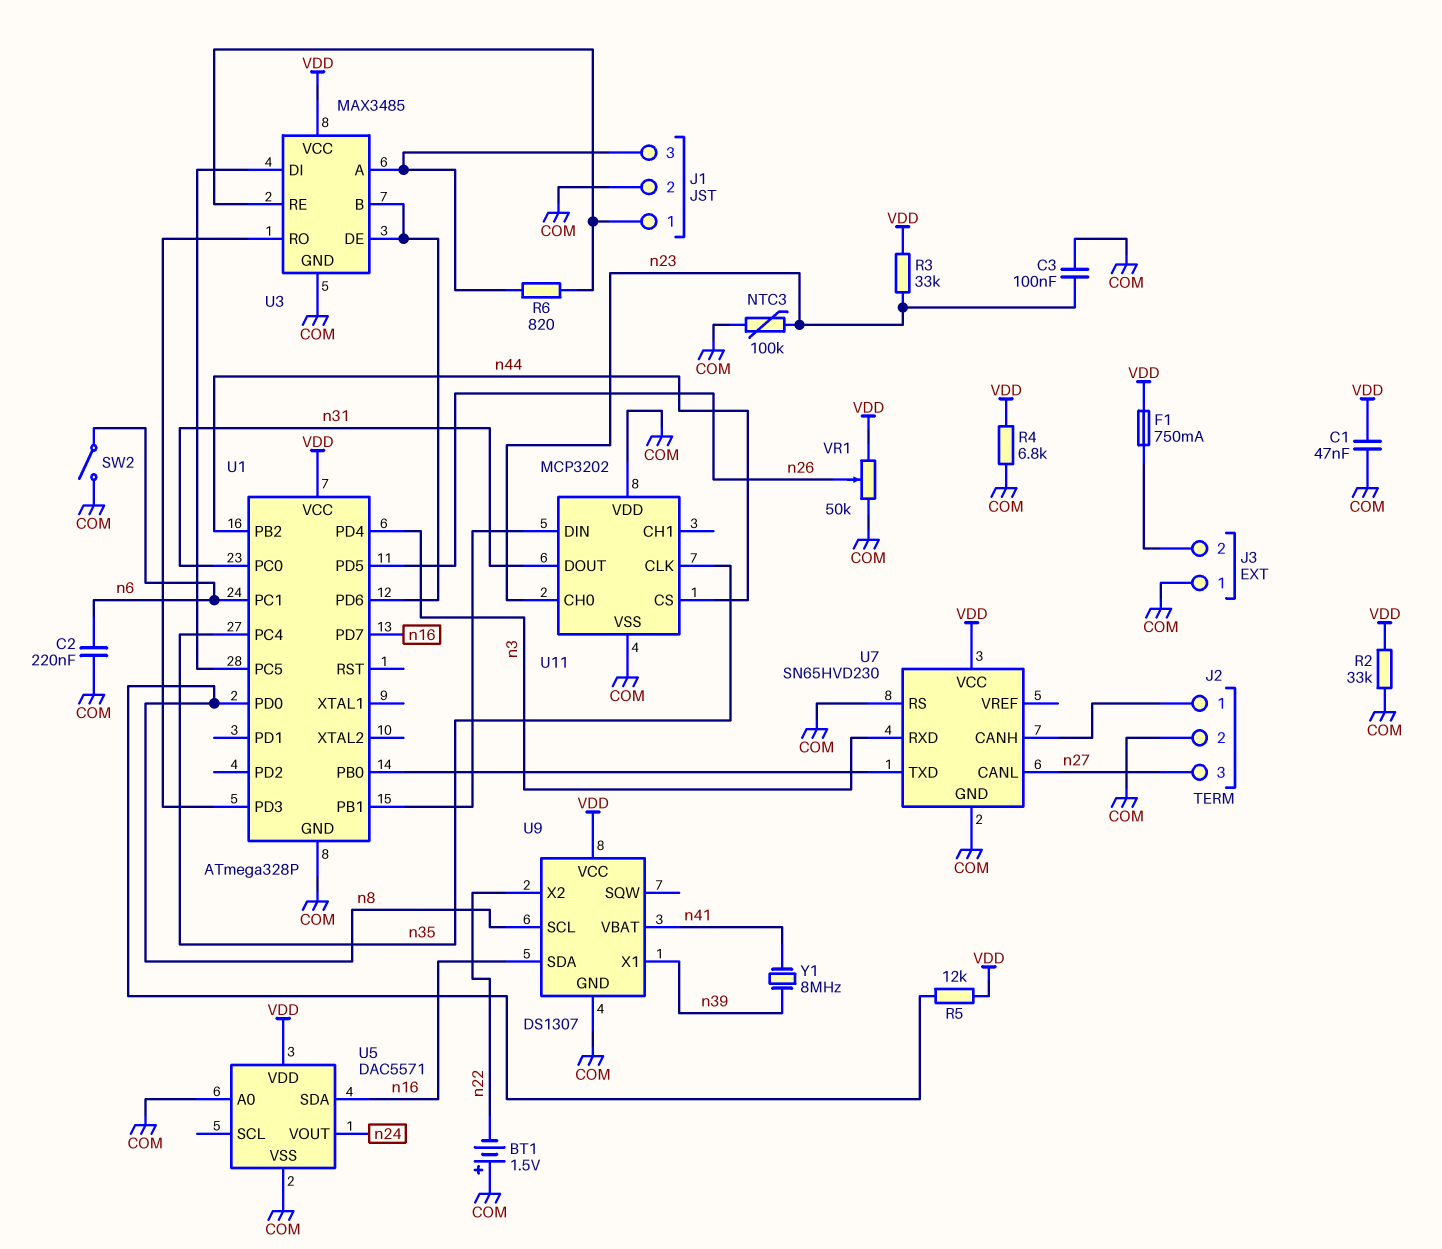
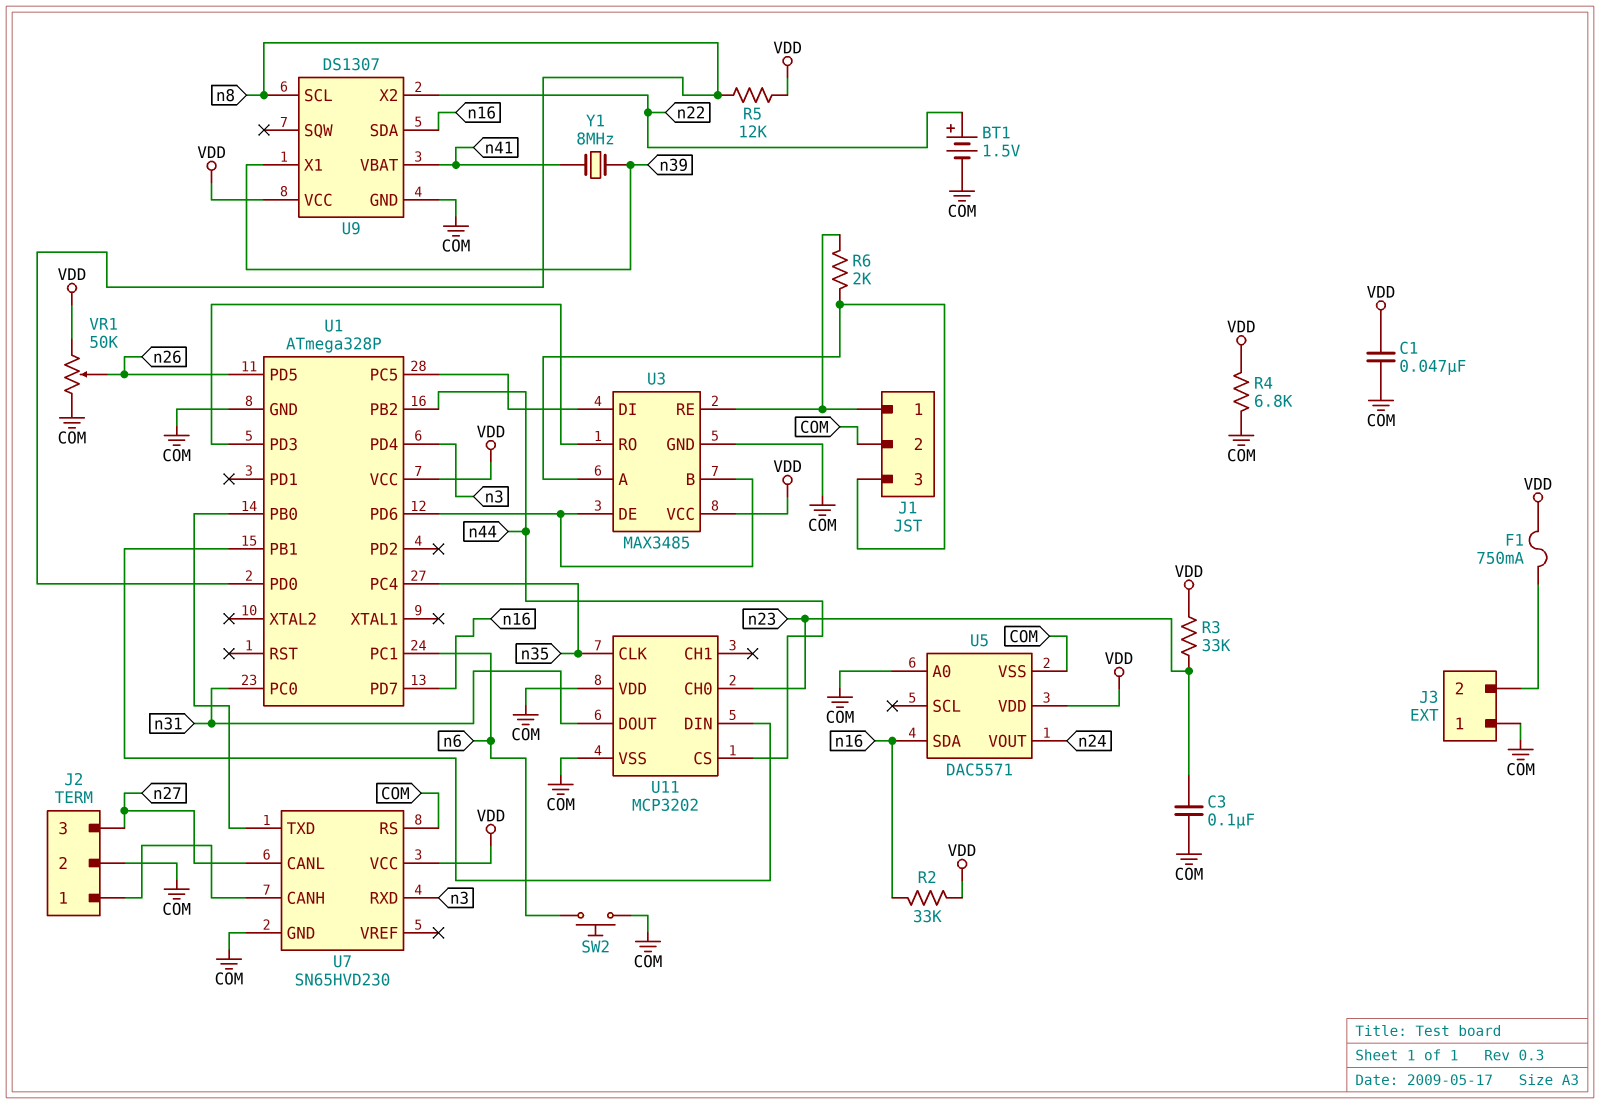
BT1: 1.5V (plus COM, minus n22) -> 1.5V (plus n22, minus COM)
C2: 220nF (COM, n6) -> none
NTC3: 100k (COM, n23) -> none
R2: 33k (COM, VDD) -> 33k (VDD, n16)
R6: 820 (J1/1, J1/3) -> 2k (J1/1, J1/3)
SW2: switch (COM, n6) -> button (COM, n6)

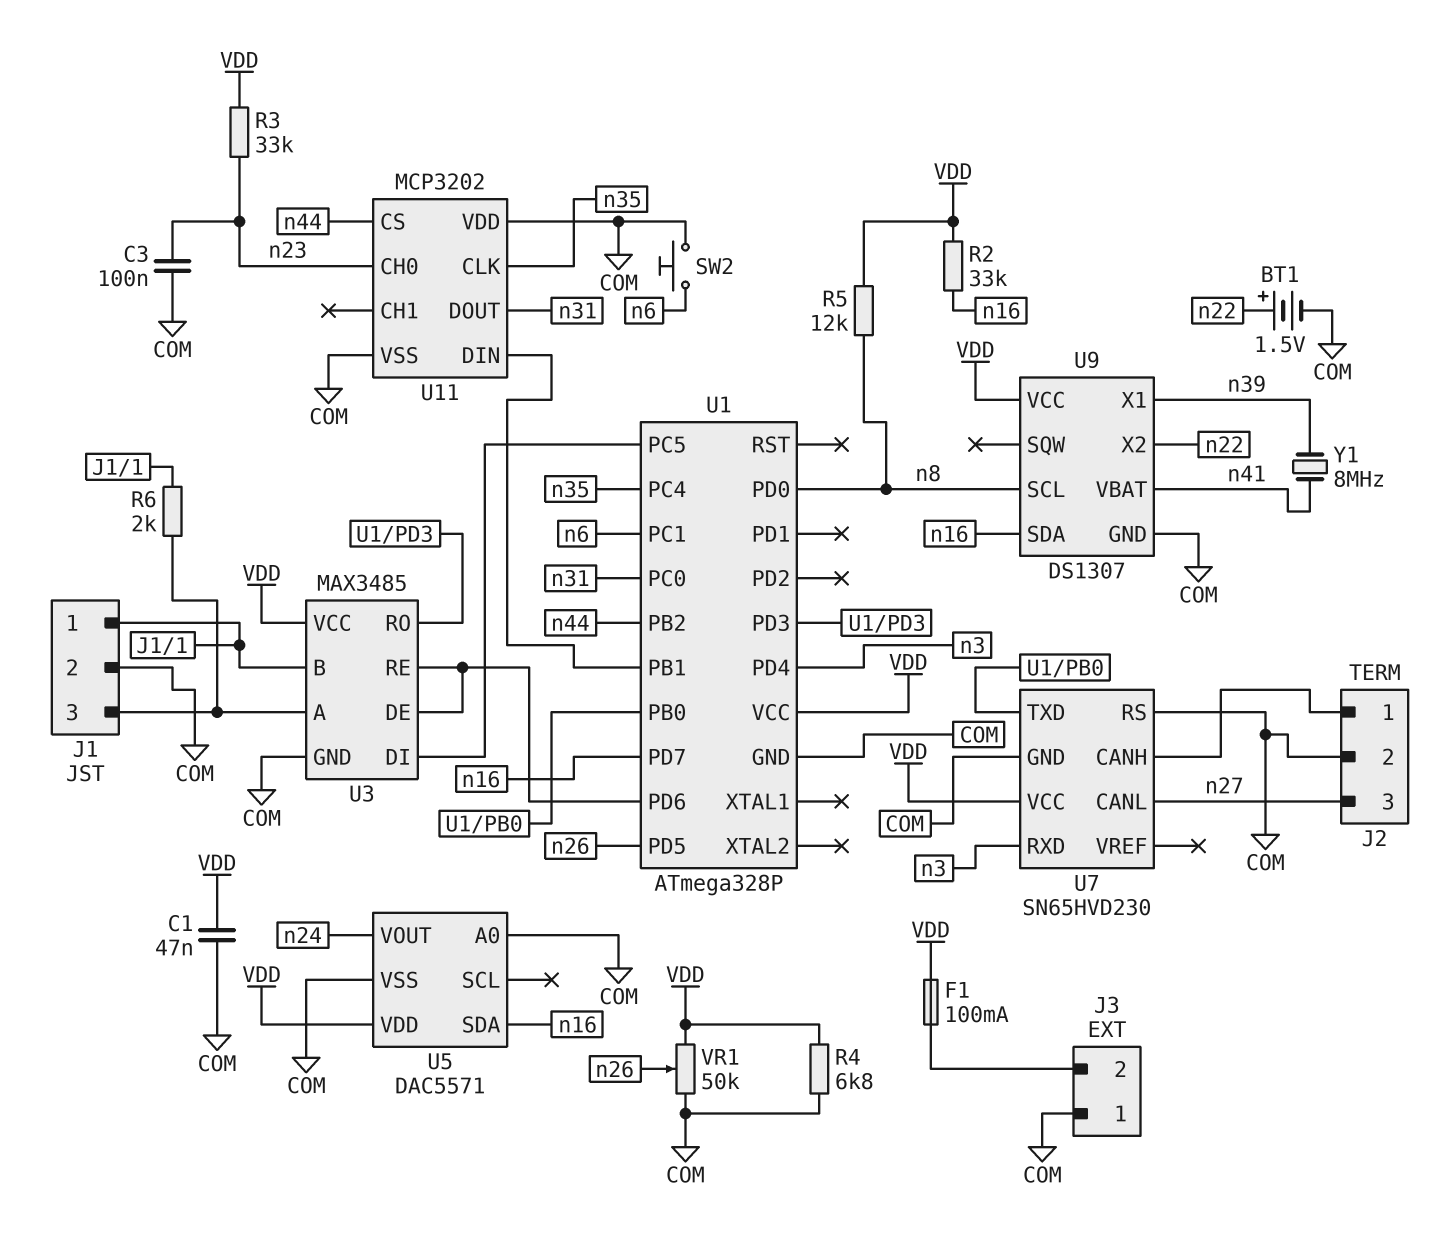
F1: 750mA (J3/2, VDD) -> 100mA (J3/2, VDD)
U3 pin B: U1/PD6 -> J1/1
U3 pin RE: J1/1 -> U1/PD6

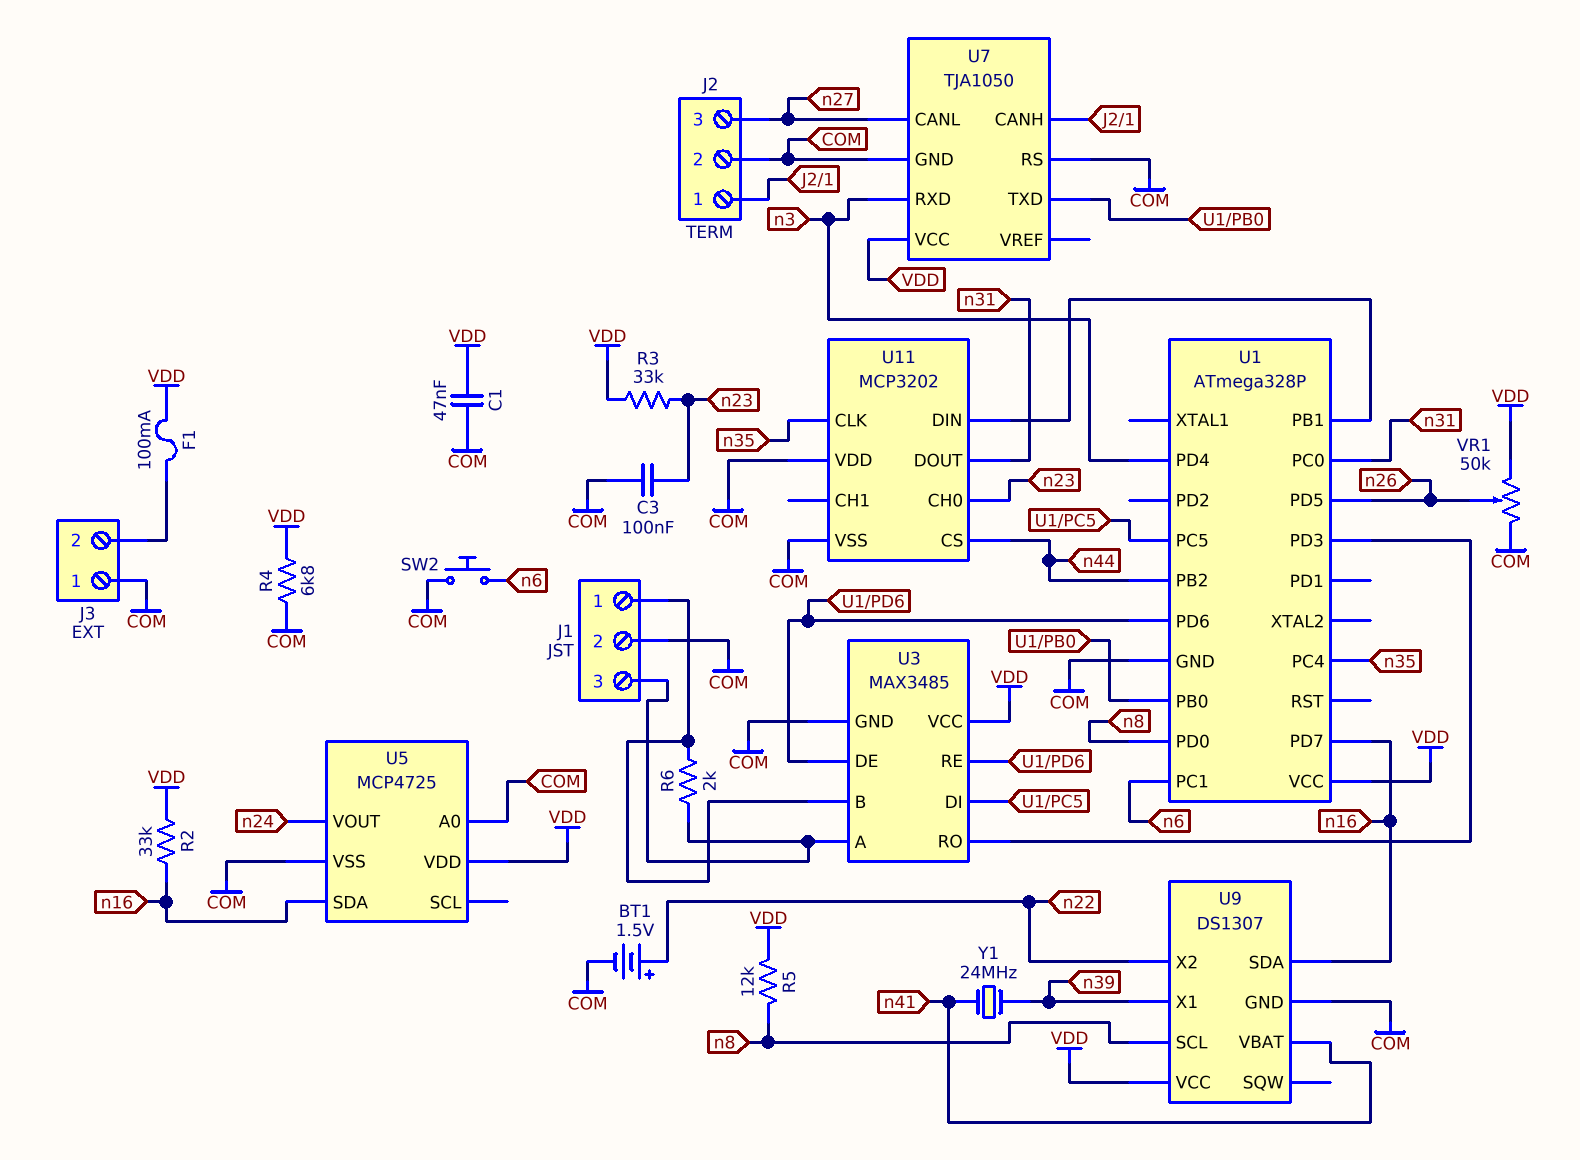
U5: DAC5571 -> MCP4725
U7: SN65HVD230 -> TJA1050
Y1: 8MHz (n39, n41) -> 24MHz (n39, n41)

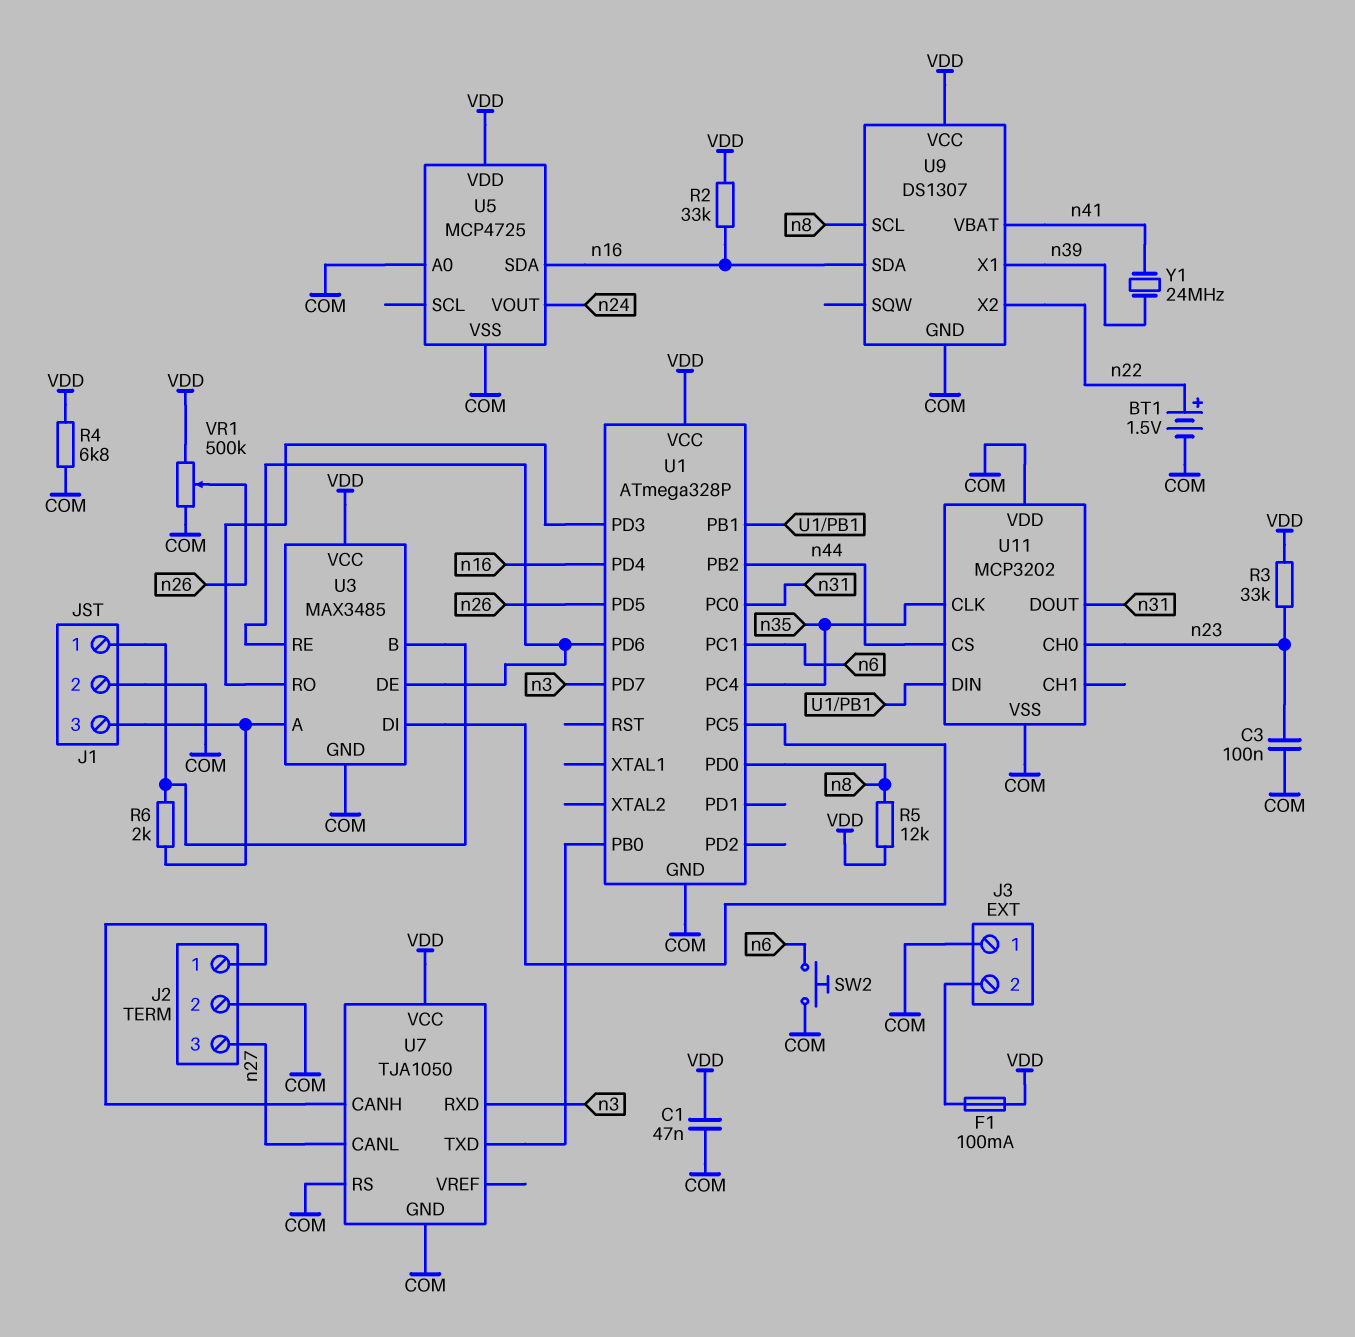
U1 pin PD4: n3 -> n16
U1 pin PD7: n16 -> n3
VR1: 50k (COM, VDD, wiper n26) -> 500k (COM, VDD, wiper n26)

